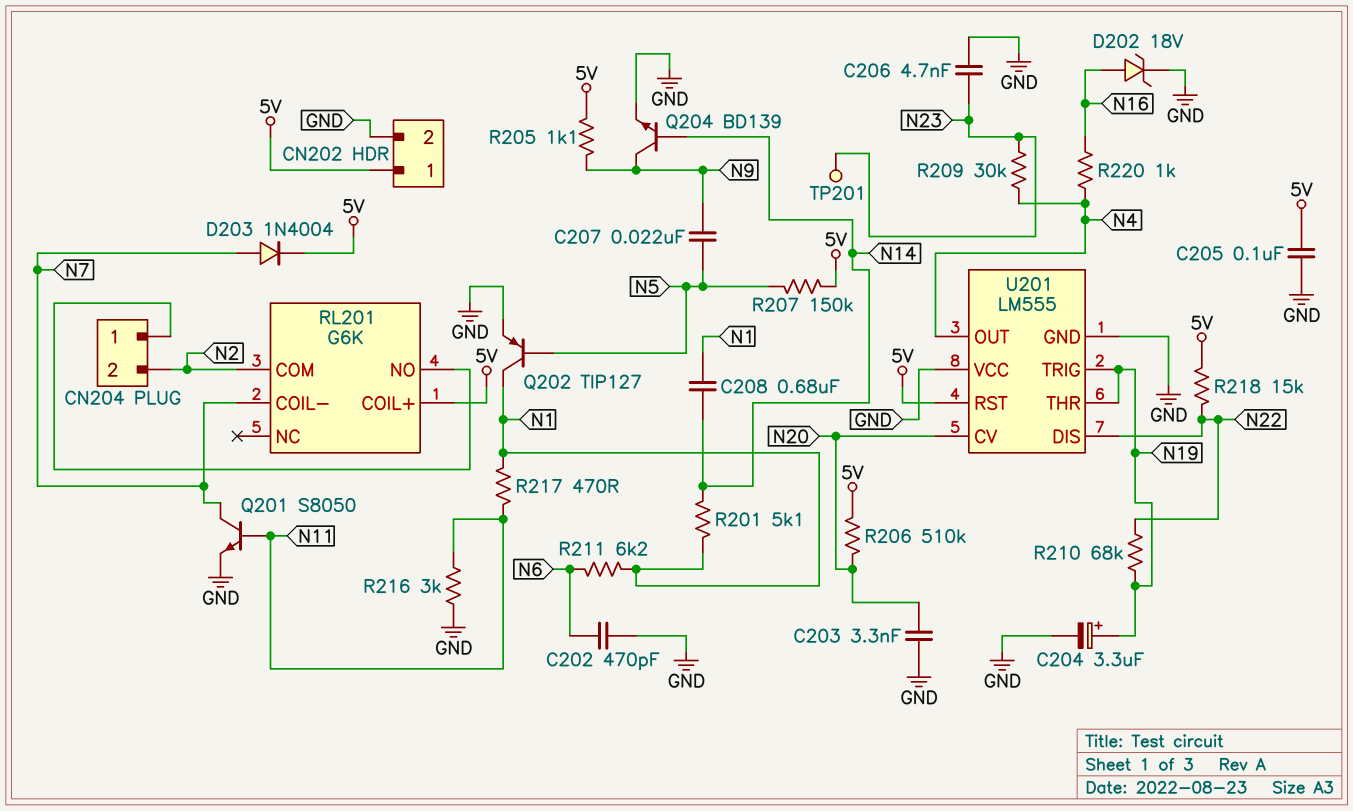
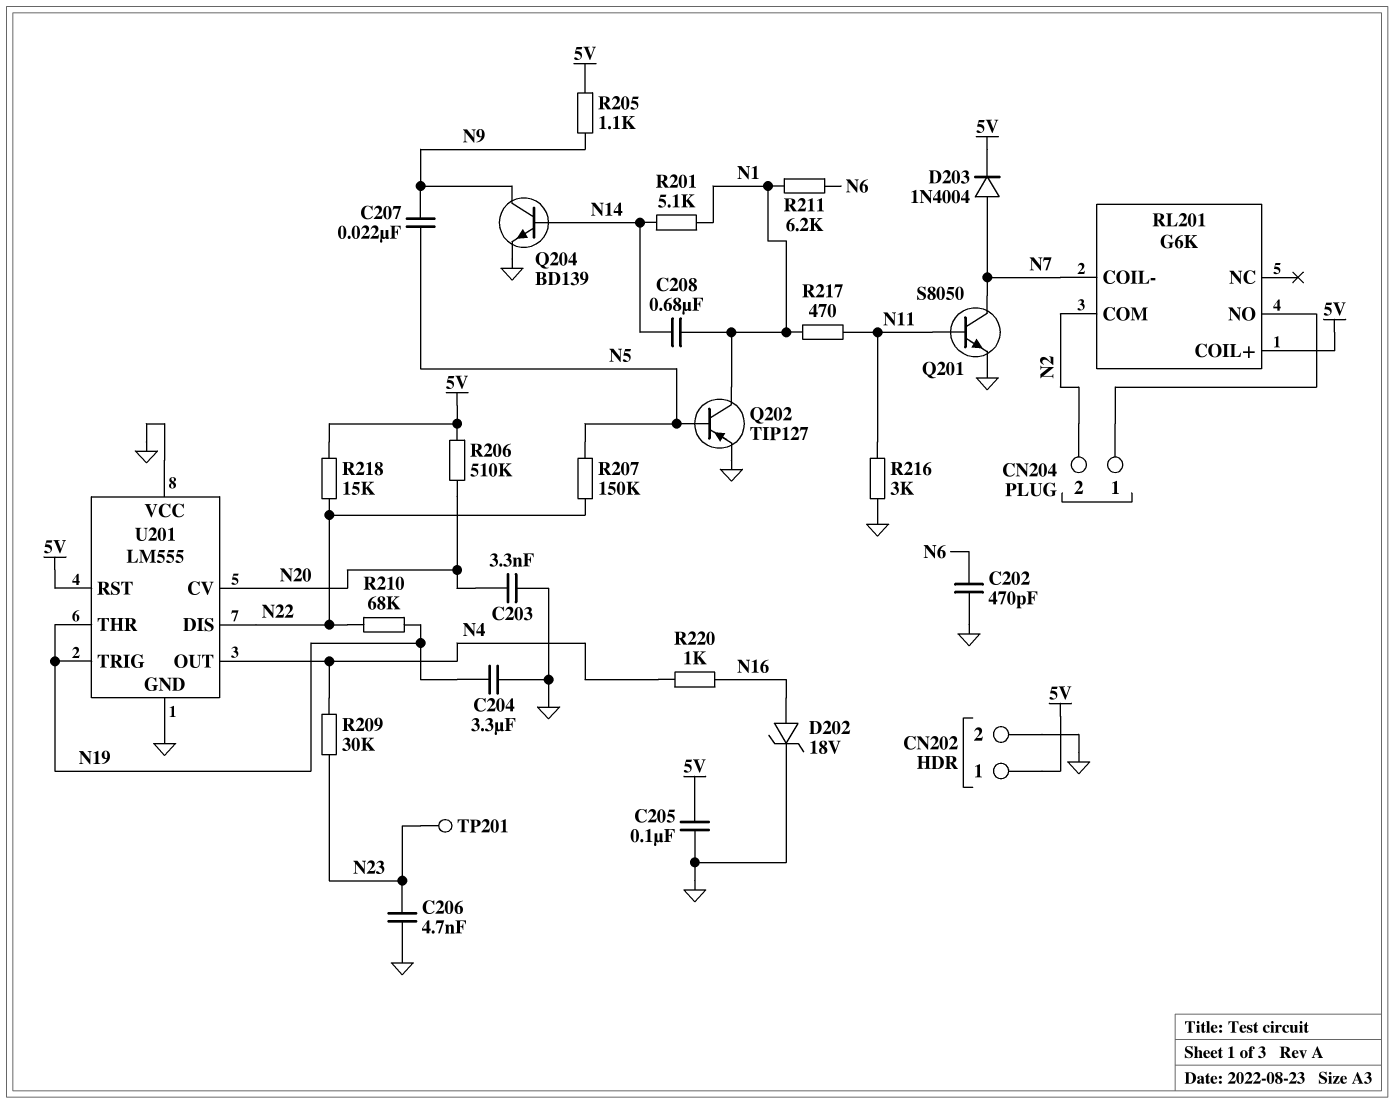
C204: 3.3uF (plus N19, minus GND) -> 3.3uF (GND, N19)
R207: 150k (5V, N5) -> 150k (N5, N22)

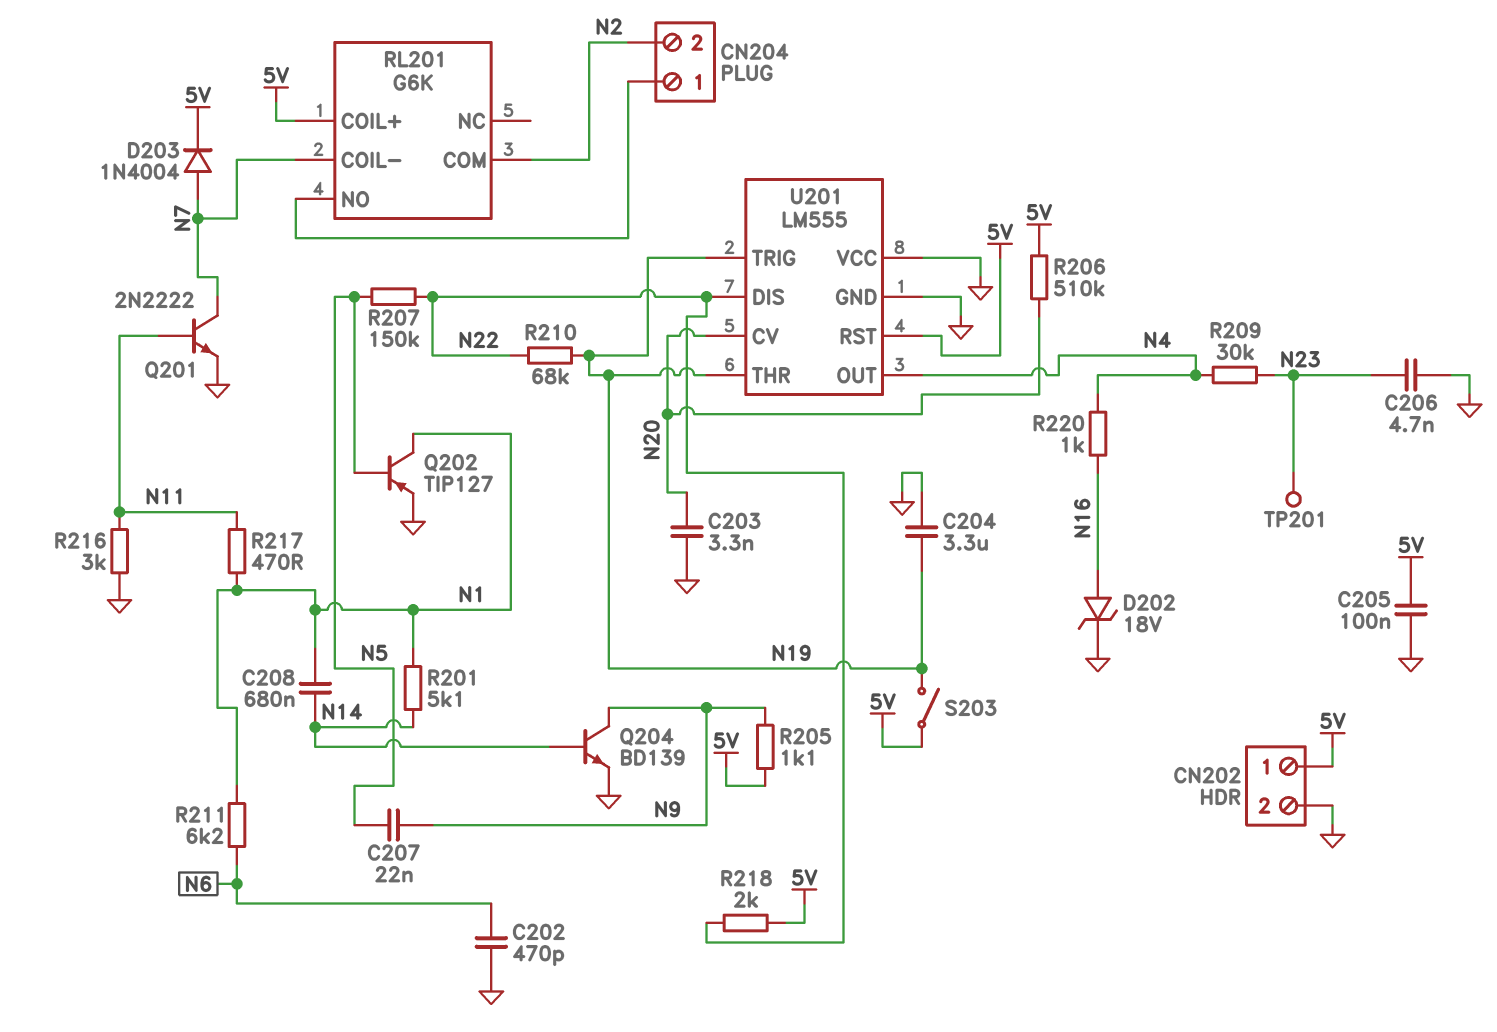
Q201: NPN S8050 (B N11, C N7, E GND) -> NPN 2N2222 (B N11, C N7, E GND)
R218: 15k (5V, N22) -> 2k (5V, N22)
S203: none -> switch (5V, N19)

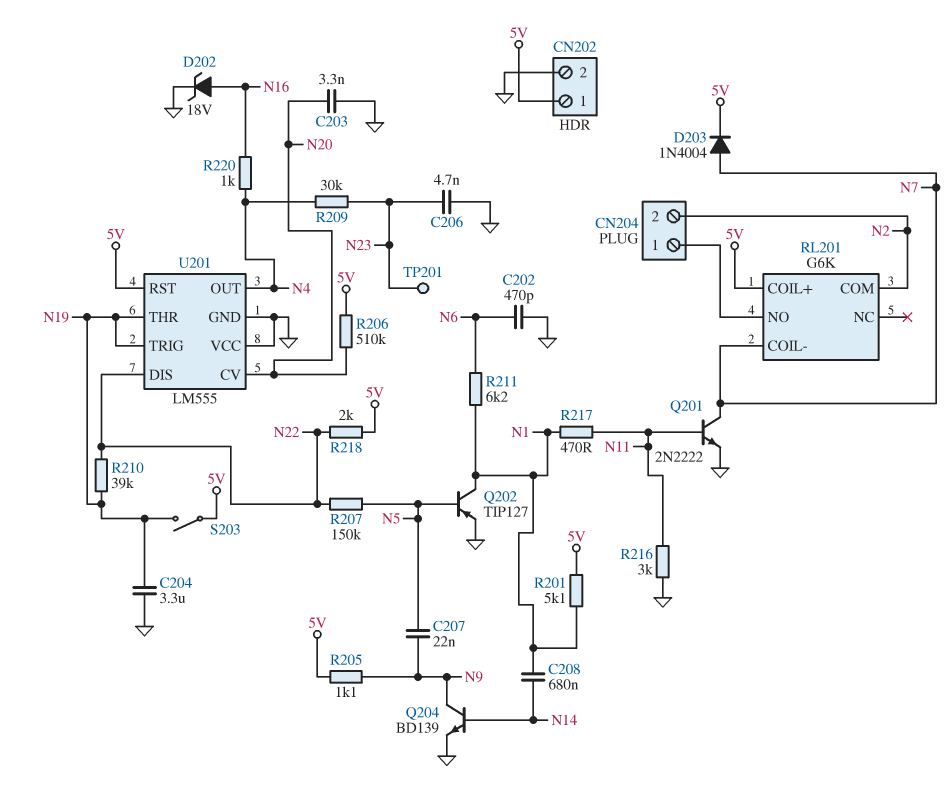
C205: 100nF (5V, GND) -> none
R201: 5.1k (N1, N14) -> 5.1k (5V, N1)
R210: 68k (N19, N22) -> 39k (N19, N22)

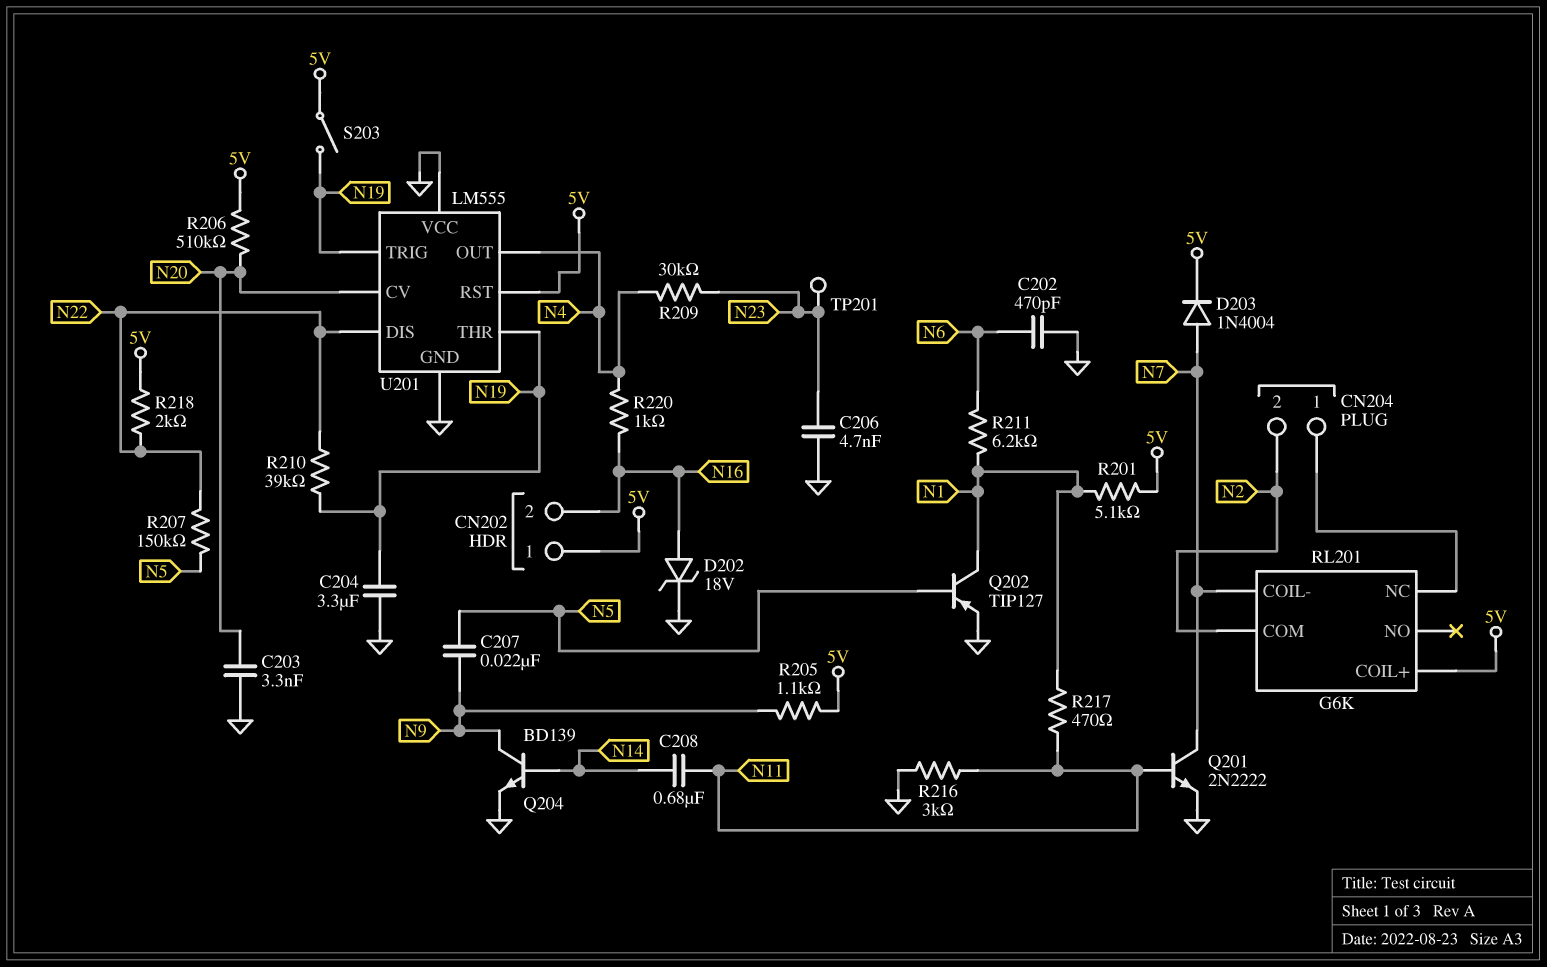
C208: 680nF (N1, N14) -> 680nF (N11, N14)
CN202 pin 2: GND -> N16
RL201 pin NC: none -> CN204/1
RL201 pin NO: CN204/1 -> none

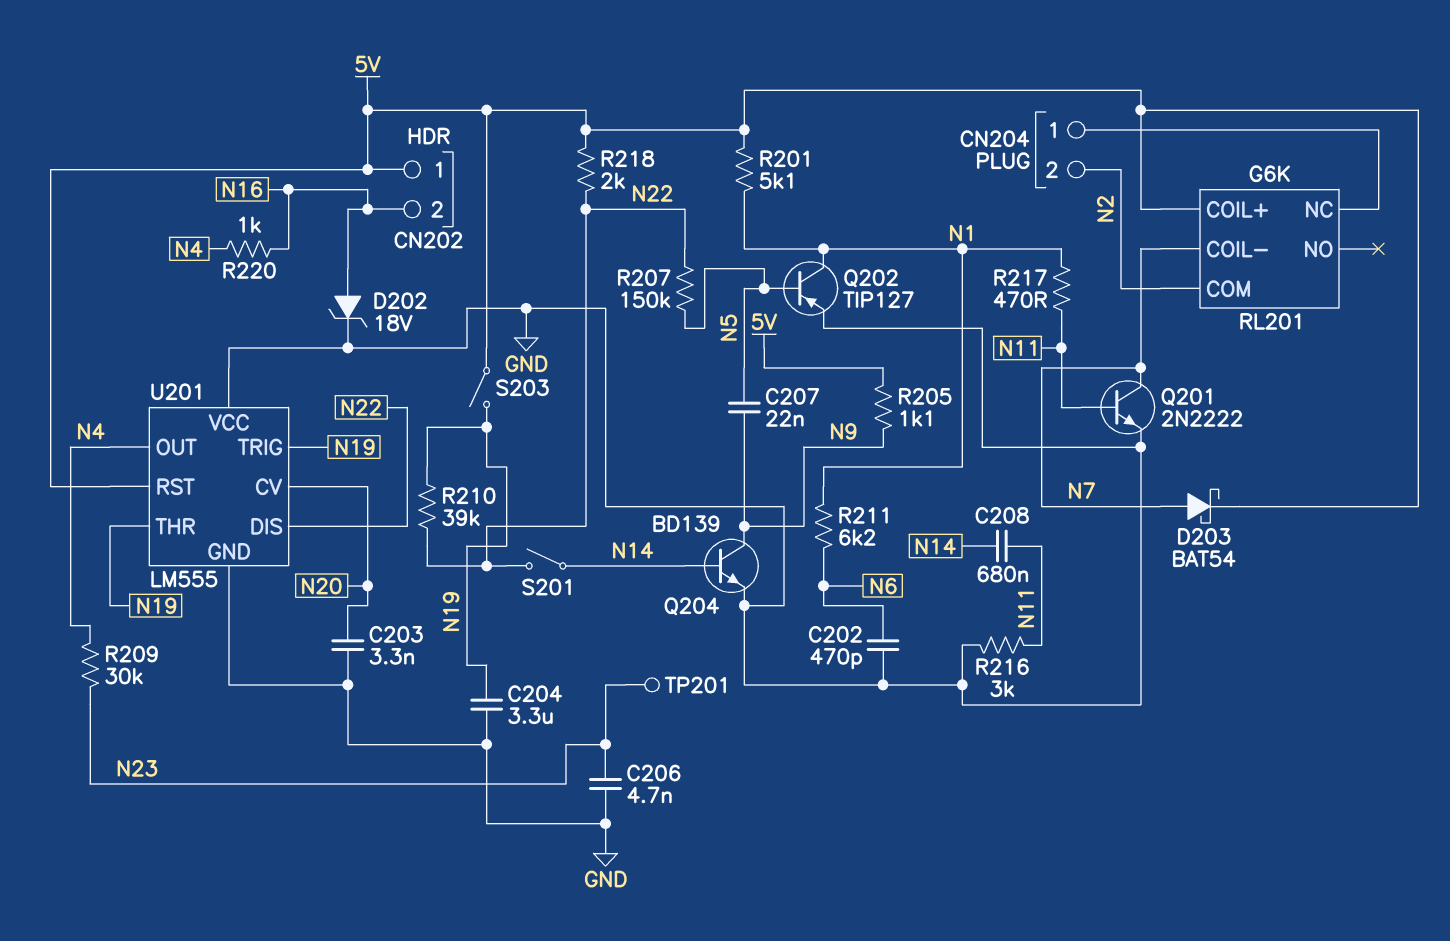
D203: diode 1N4004 (A N7, K 5V) -> schottky BAT54 (A N7, K 5V)
R206: 510k (5V, N20) -> none
S201: none -> switch (N14, N22)

